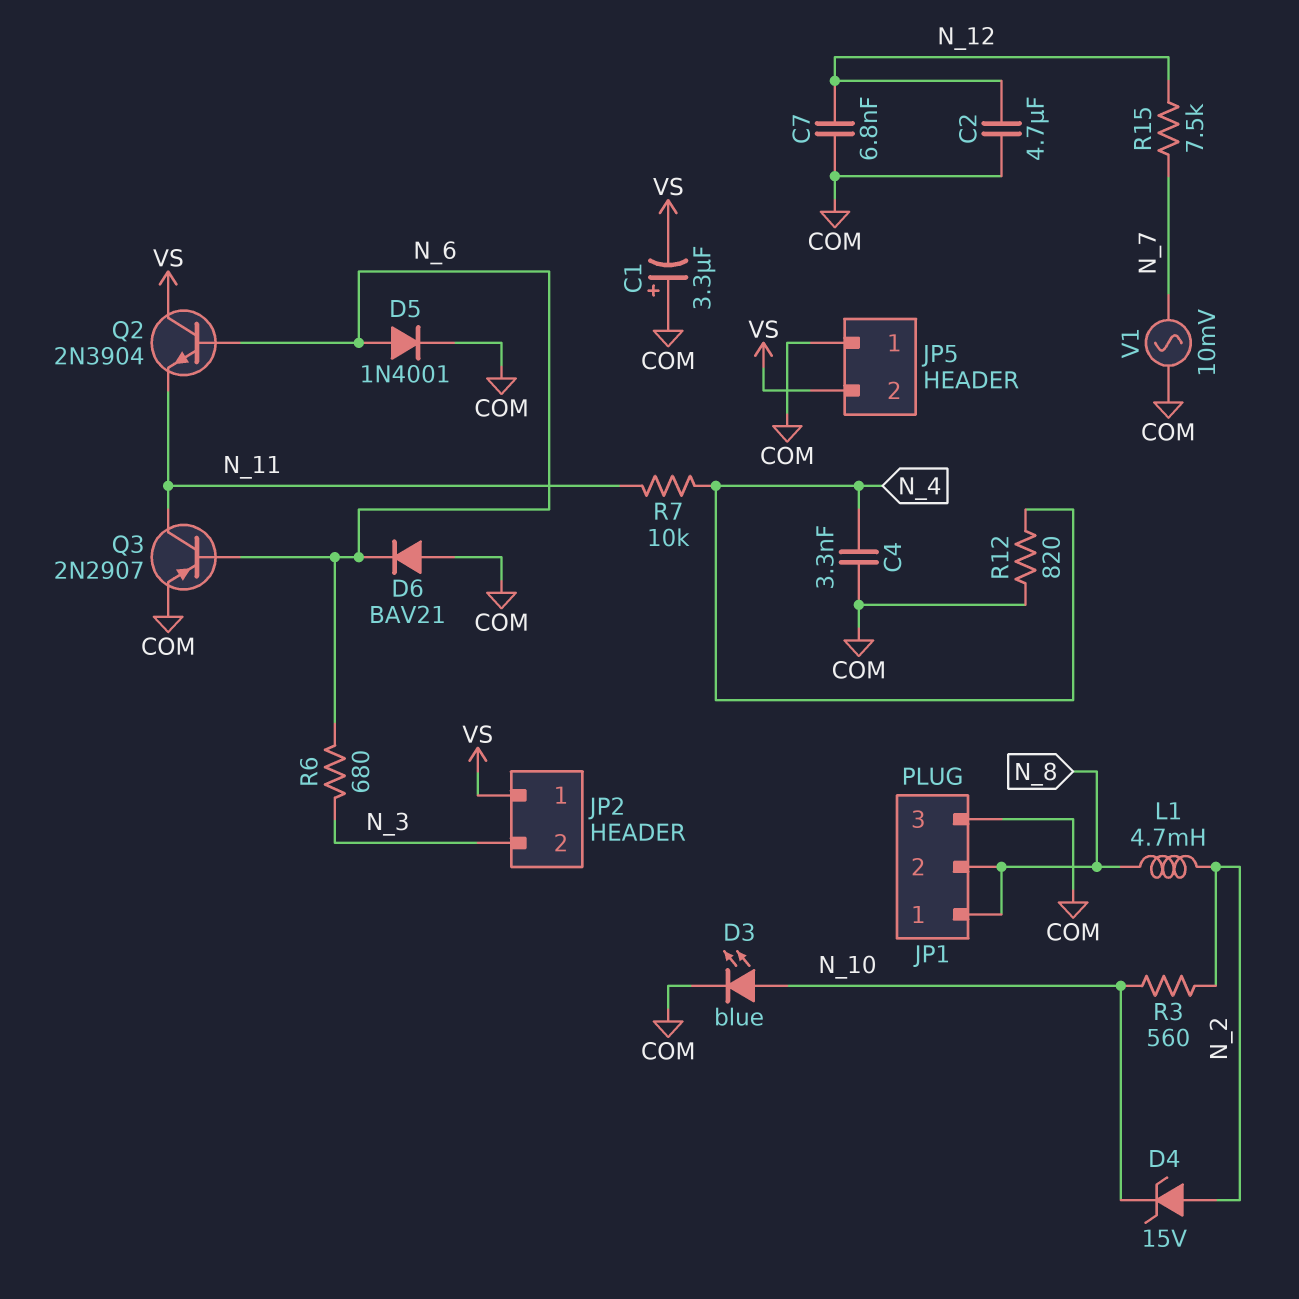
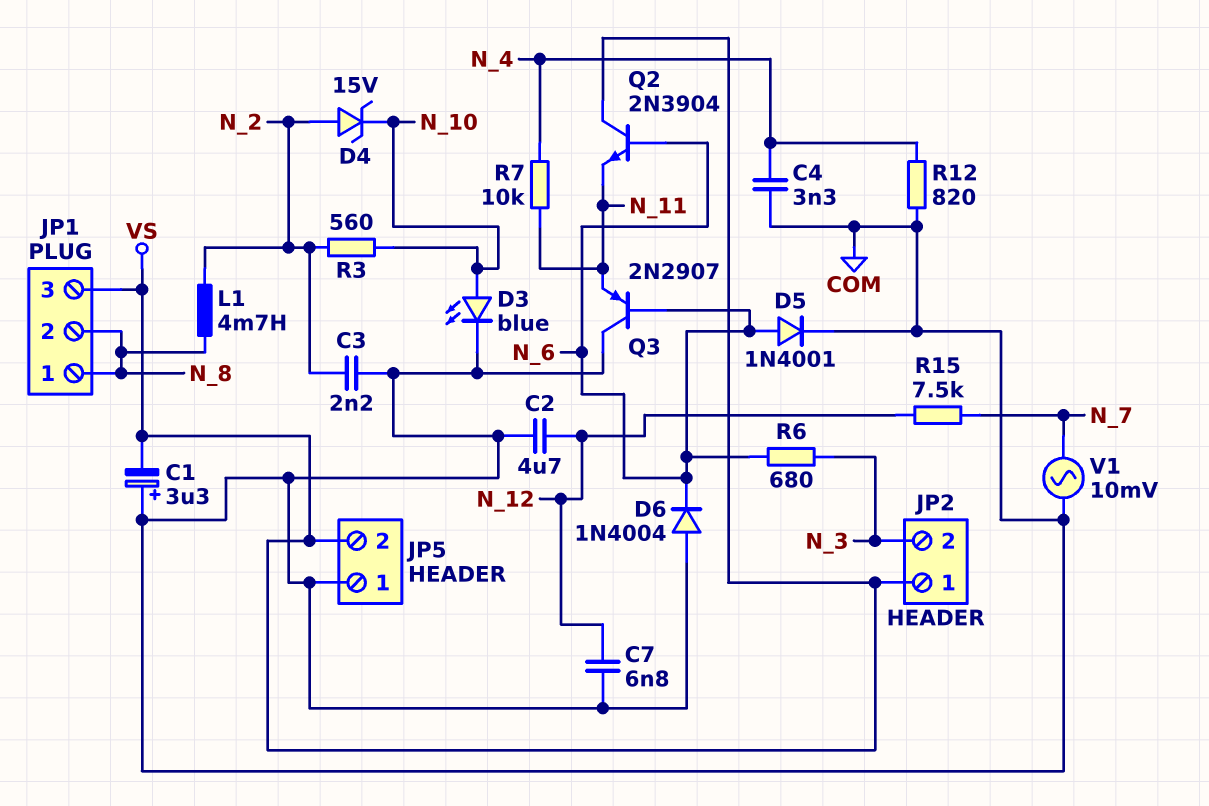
C3: none -> 2.2nF (COM, N_2)
D6: diode BAV21 (A COM, K N_6) -> diode 1N4004 (A COM, K N_6)
JP1 pin 3: COM -> VS
Q3: PNP 2N2907 (B N_6, C N_11, E COM) -> PNP 2N2907 (B N_6, C COM, E N_11)

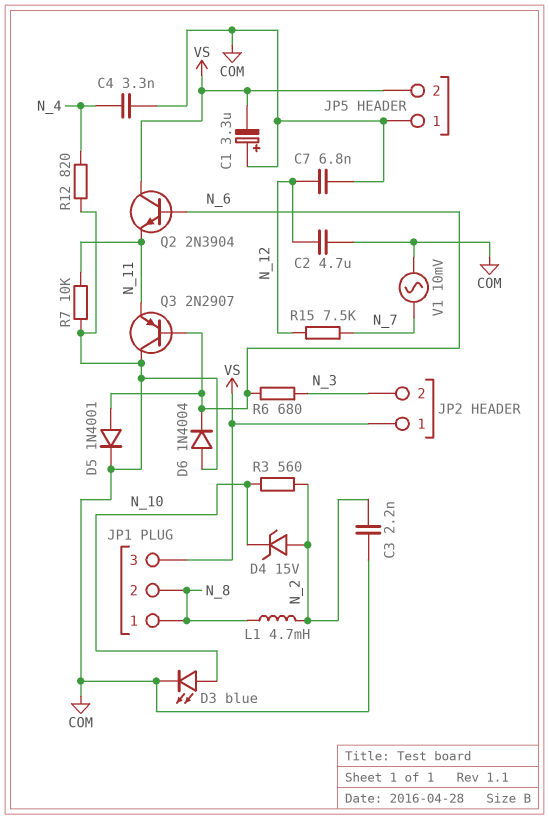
R7: 10k (N_4, N_11) -> 10k (COM, N_11)

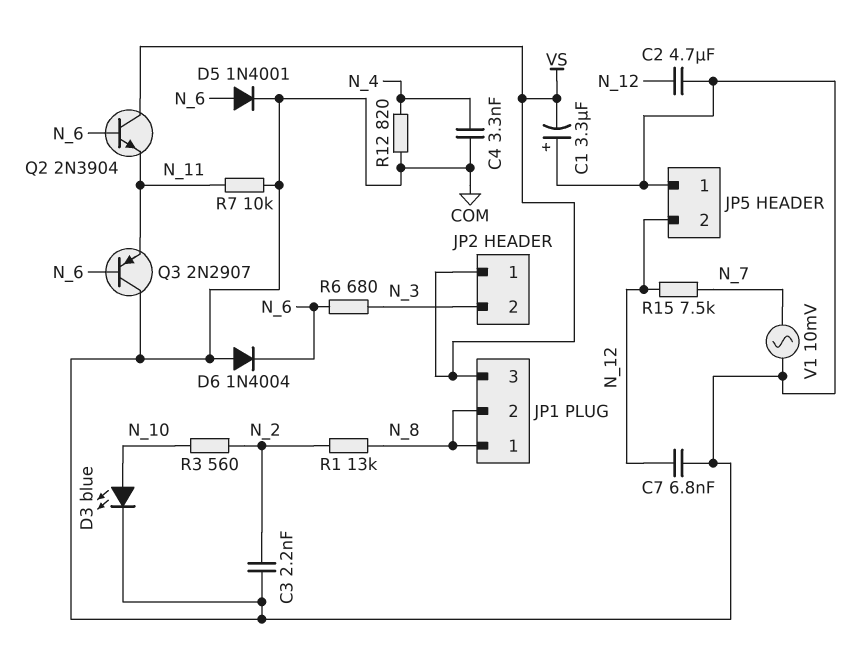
D4: zener 15V (A N_2, K N_10) -> none
JP5 pin 2: VS -> N_12
L1: 4.7mH (N_2, N_8) -> none
R1: none -> 13k (N_2, N_8)

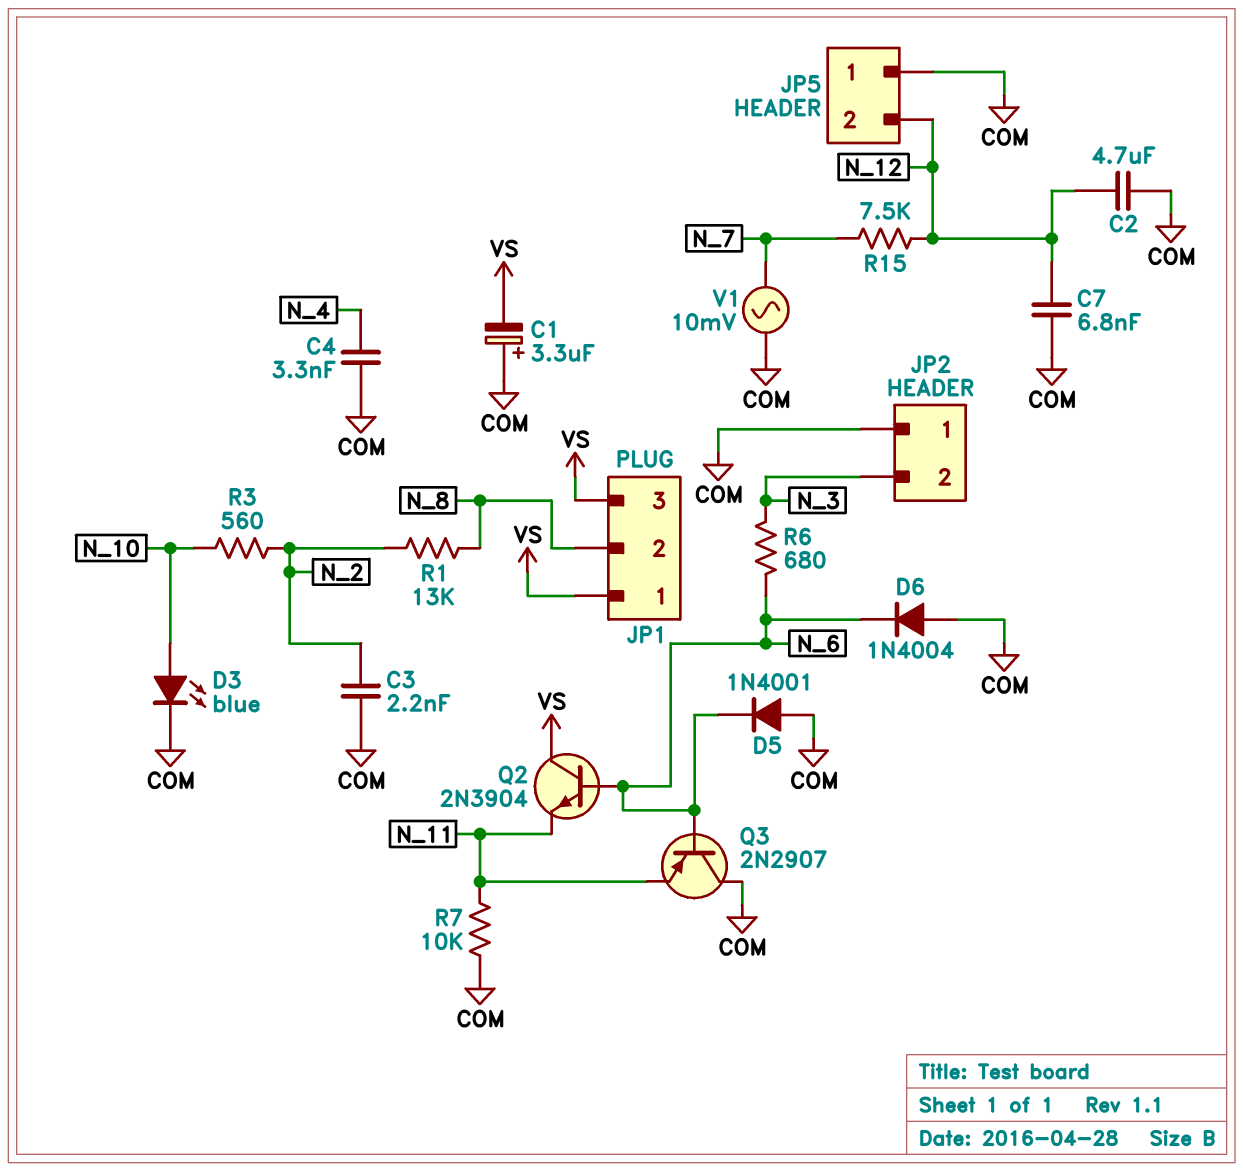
D5: diode 1N4001 (A N_6, K COM) -> diode 1N4001 (A COM, K N_6)
JP1 pin 1: N_8 -> VS
JP2 pin 1: VS -> COM
R12: 820 (COM, N_4) -> none

